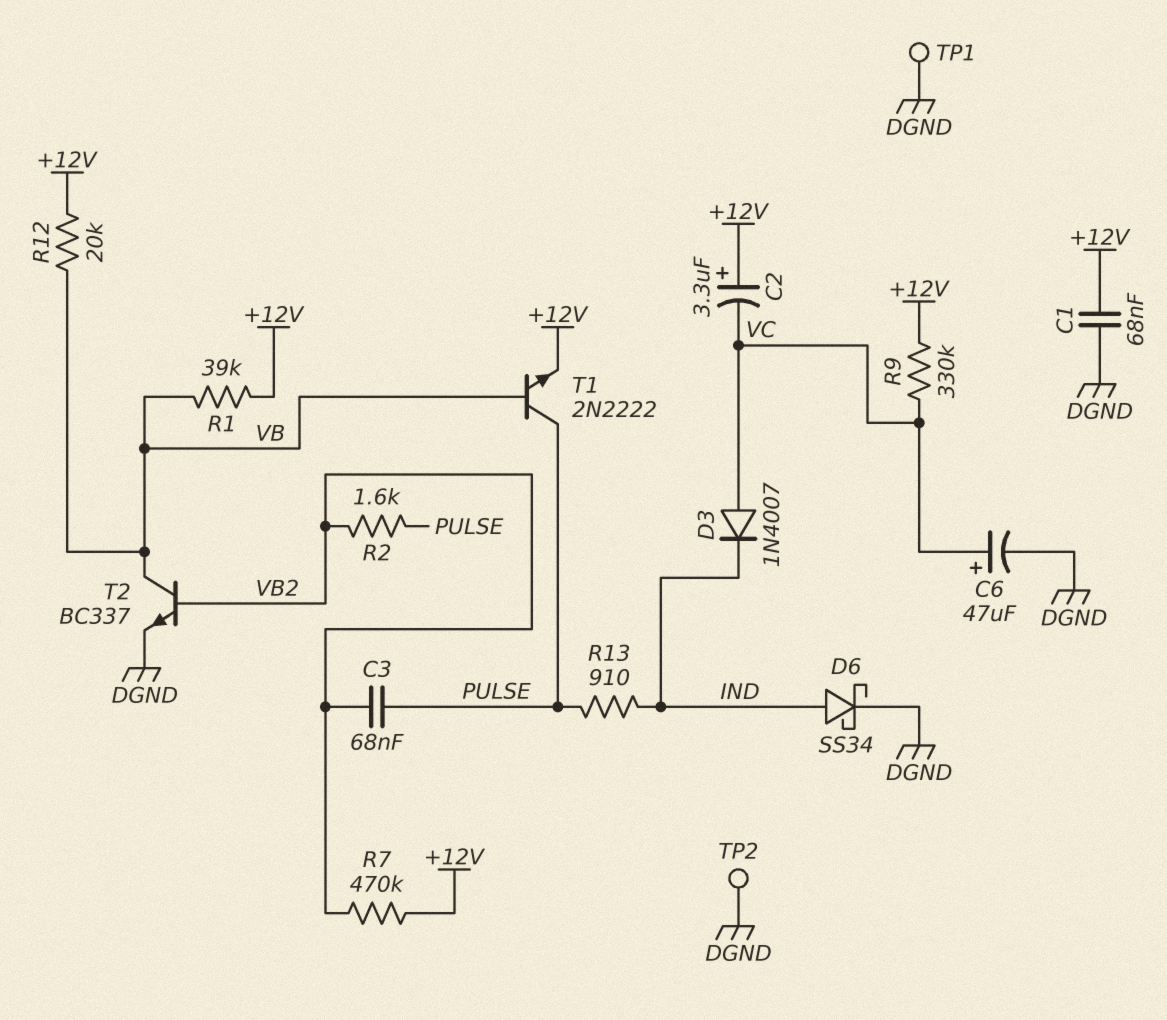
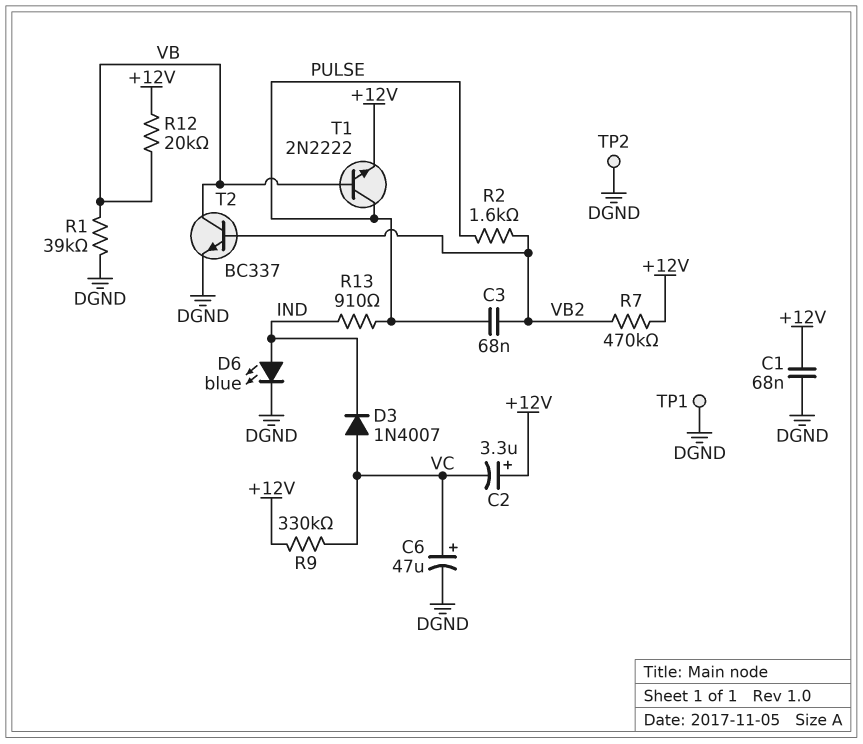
D6: schottky SS34 (A IND, K DGND) -> LED blue (A IND, K DGND)
R1: 39k (+12V, VB) -> 39k (DGND, VB)

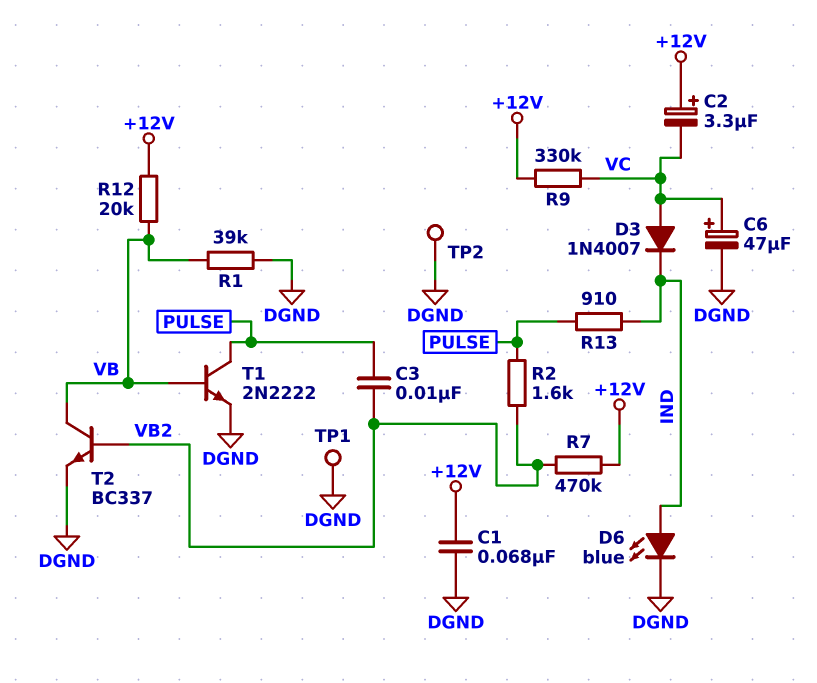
C3: 68nF (PULSE, VB2) -> 10nF (PULSE, VB2)
T1: NPN 2N2222 (B VB, C PULSE, E +12V) -> NPN 2N2222 (B VB, C PULSE, E DGND)

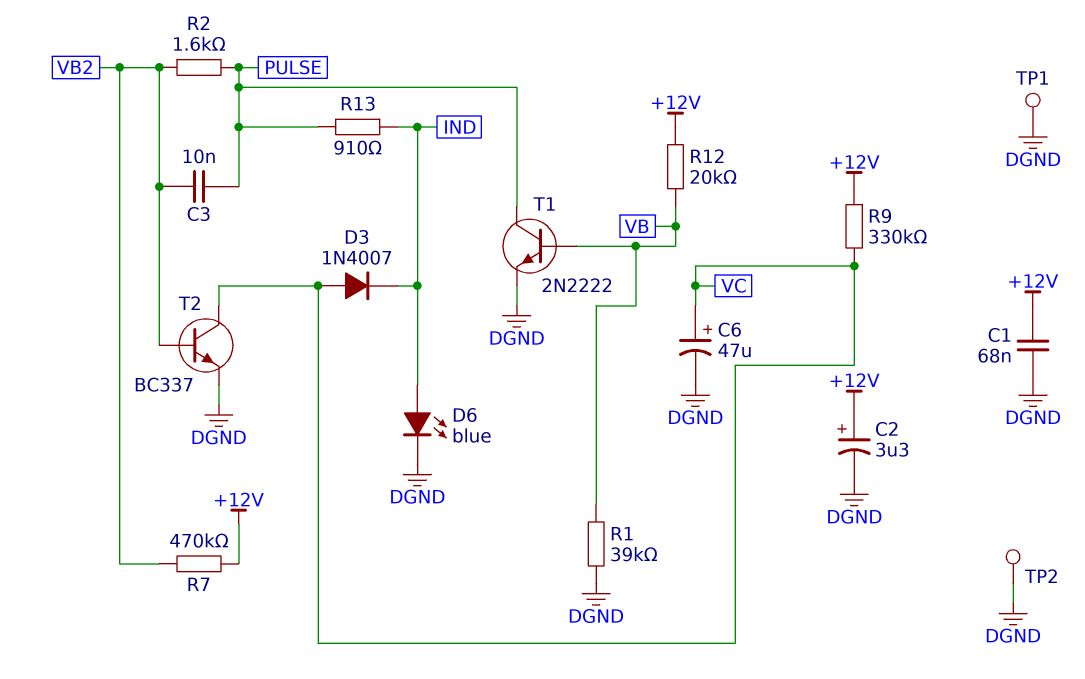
C2: 3.3uF (plus +12V, minus VC) -> 3.3uF (plus +12V, minus DGND)
T2: NPN BC337 (B VB2, C VB, E DGND) -> NPN BC337 (B VB2, C VC, E DGND)

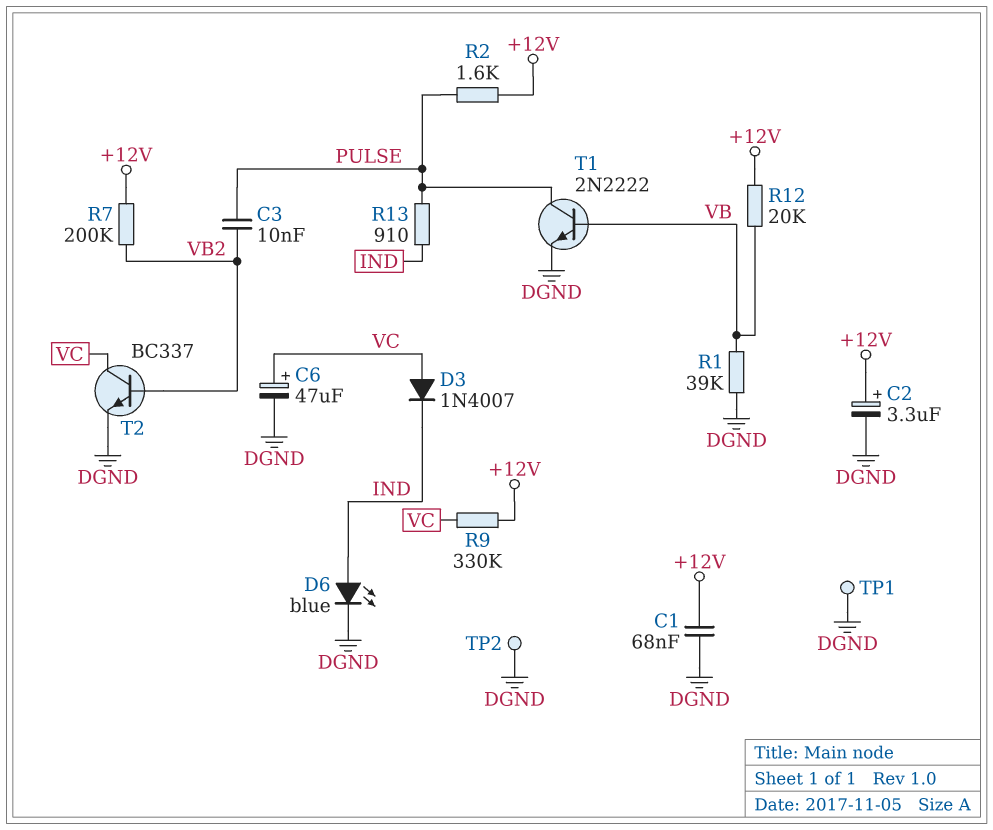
R2: 1.6k (PULSE, VB2) -> 1.6k (+12V, PULSE)
R7: 470k (+12V, VB2) -> 200k (+12V, VB2)

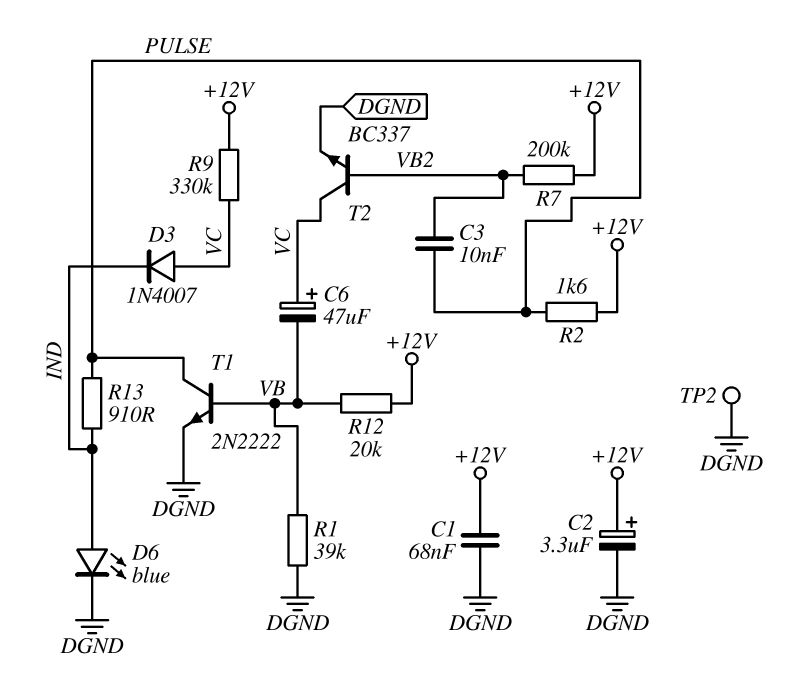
C6: 47uF (plus VC, minus DGND) -> 47uF (plus VC, minus VB)
TP1: test point (DGND) -> none

